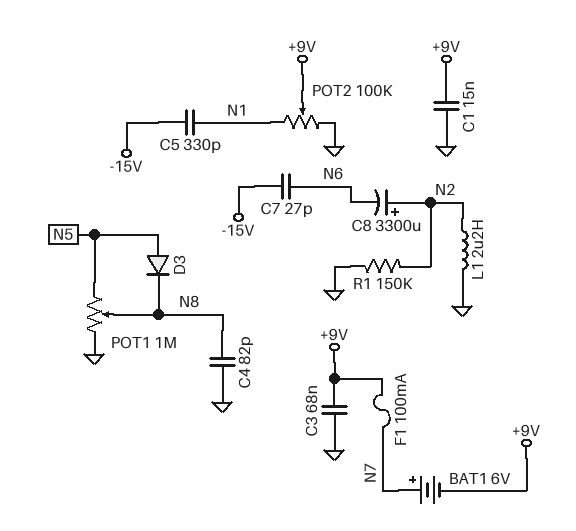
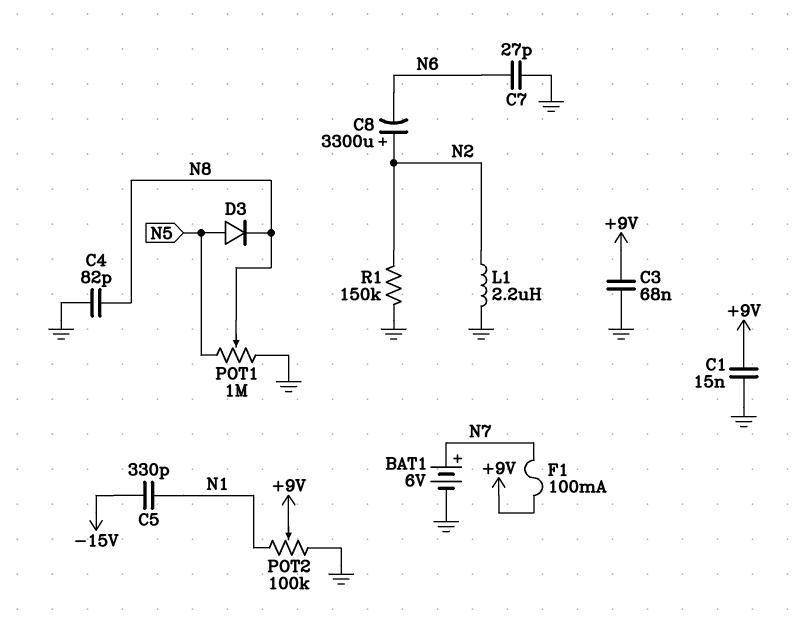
BAT1: 6V (plus N7, minus +9V) -> 6V (plus N7, minus GND)
C7: 27pF (-15V, N6) -> 27pF (GND, N6)

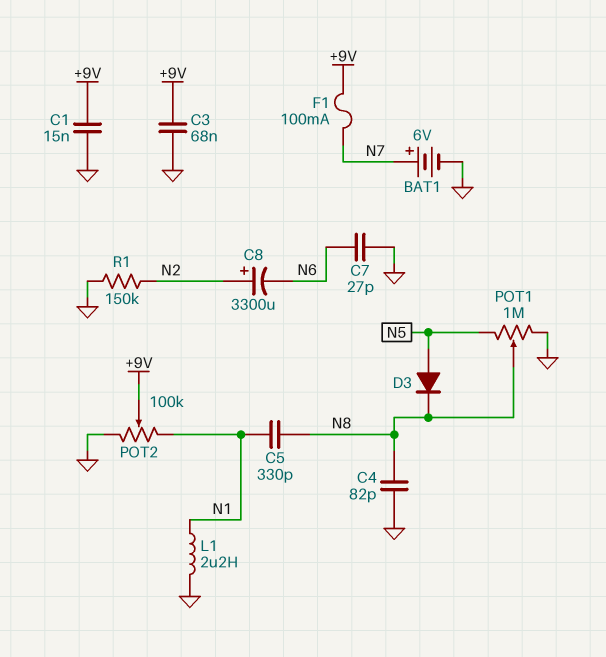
C5: 330pF (-15V, N1) -> 330pF (N1, N8)
L1: 2.2uH (GND, N2) -> 2.2uH (GND, N1)

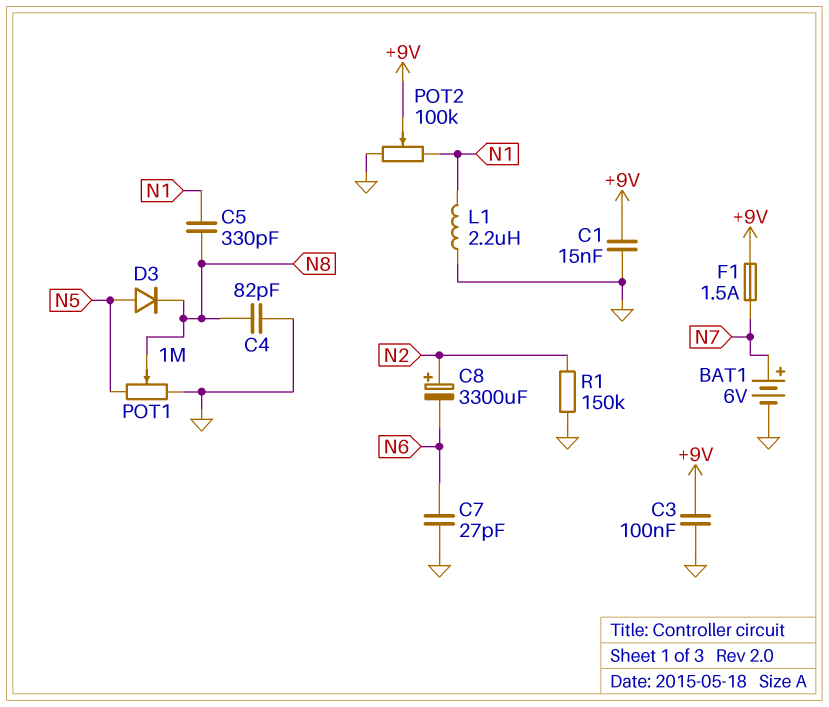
C3: 68nF (+9V, GND) -> 100nF (+9V, GND)
F1: 100mA (+9V, N7) -> 1.5A (+9V, N7)

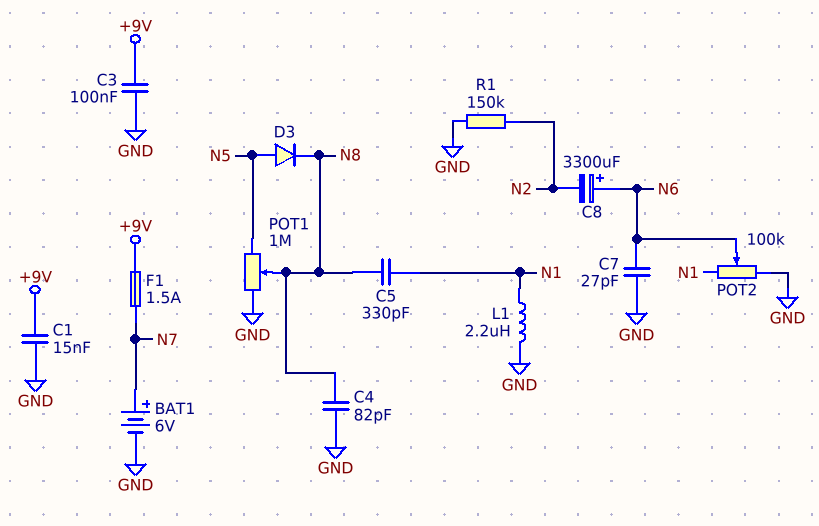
C8: 3300uF (plus N2, minus N6) -> 3300uF (plus N6, minus N2)
POT2: 100k (GND, N1, wiper +9V) -> 100k (GND, N1, wiper N6)

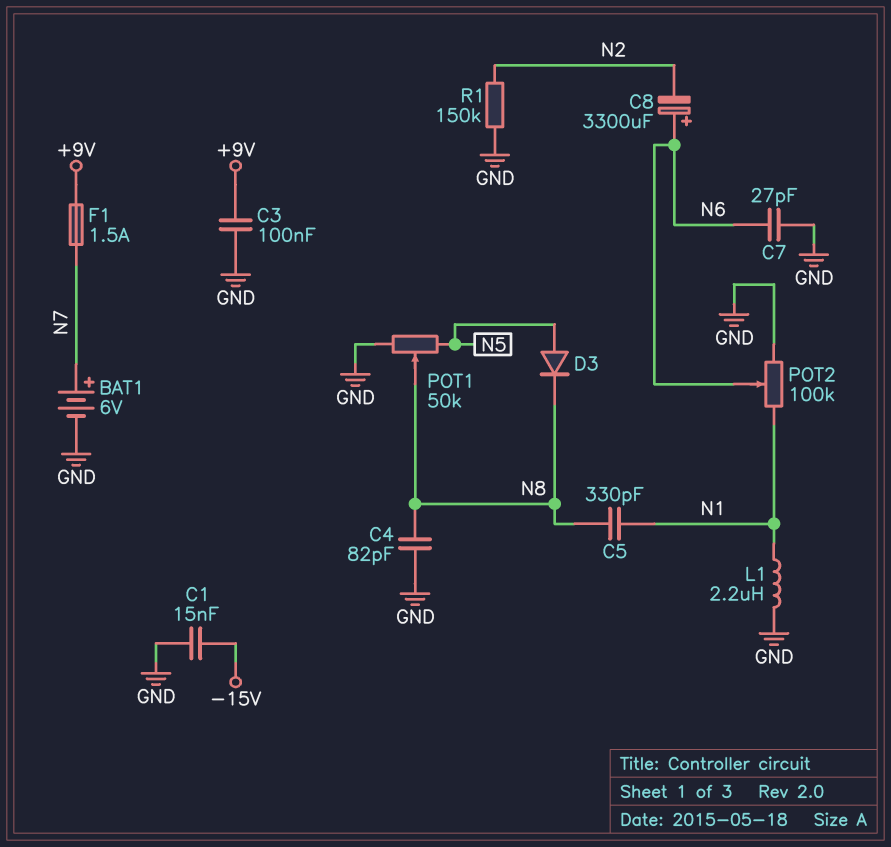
C1: 15nF (+9V, GND) -> 15nF (-15V, GND)
POT1: 1M (GND, N5, wiper N8) -> 50k (GND, N5, wiper N8)

